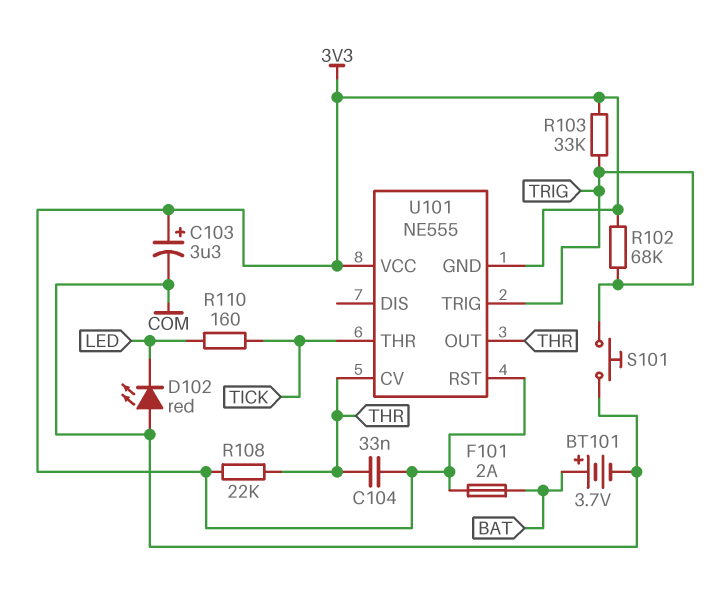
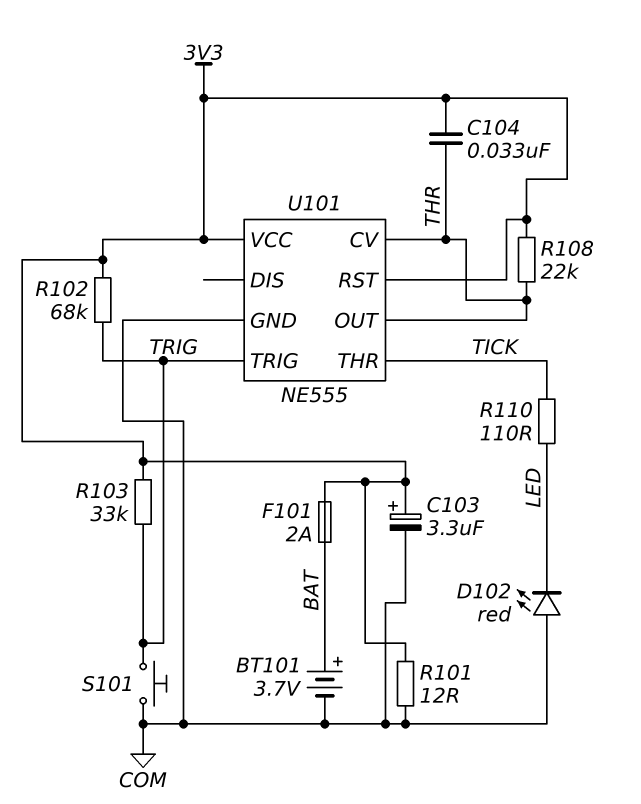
R101: none -> 12 (3V3, COM)
R110: 160 (LED, TICK) -> 110 (LED, TICK)
U101 pin GND: 3V3 -> COM

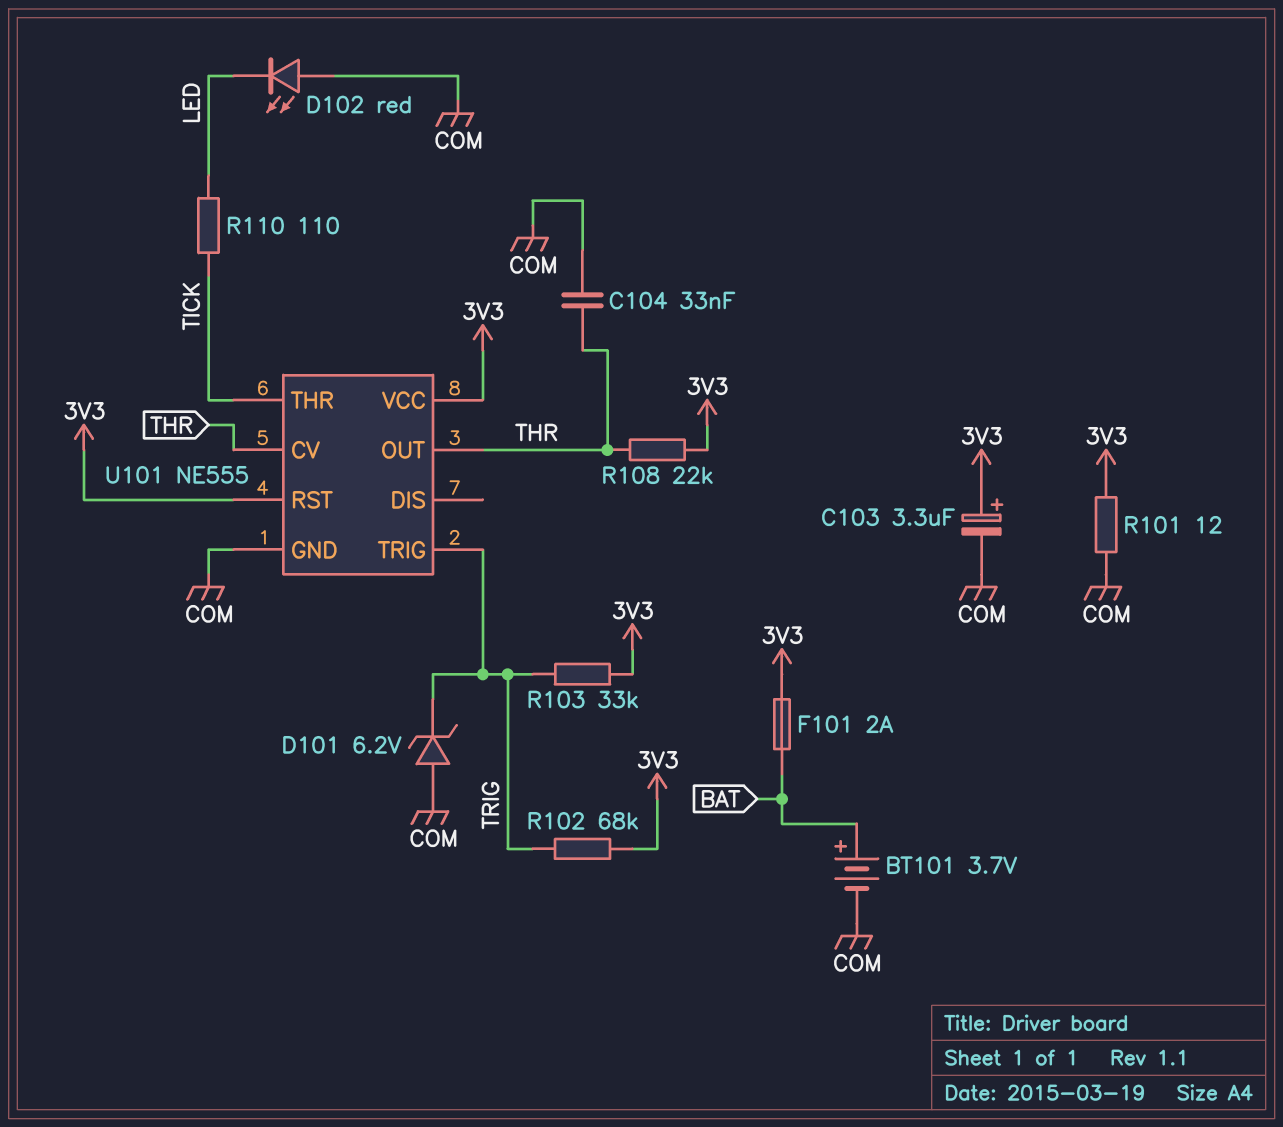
C104: 33nF (3V3, THR) -> 33nF (COM, THR)
D101: none -> zener 6.2V (A COM, K TRIG)
S101: button (COM, TRIG) -> none

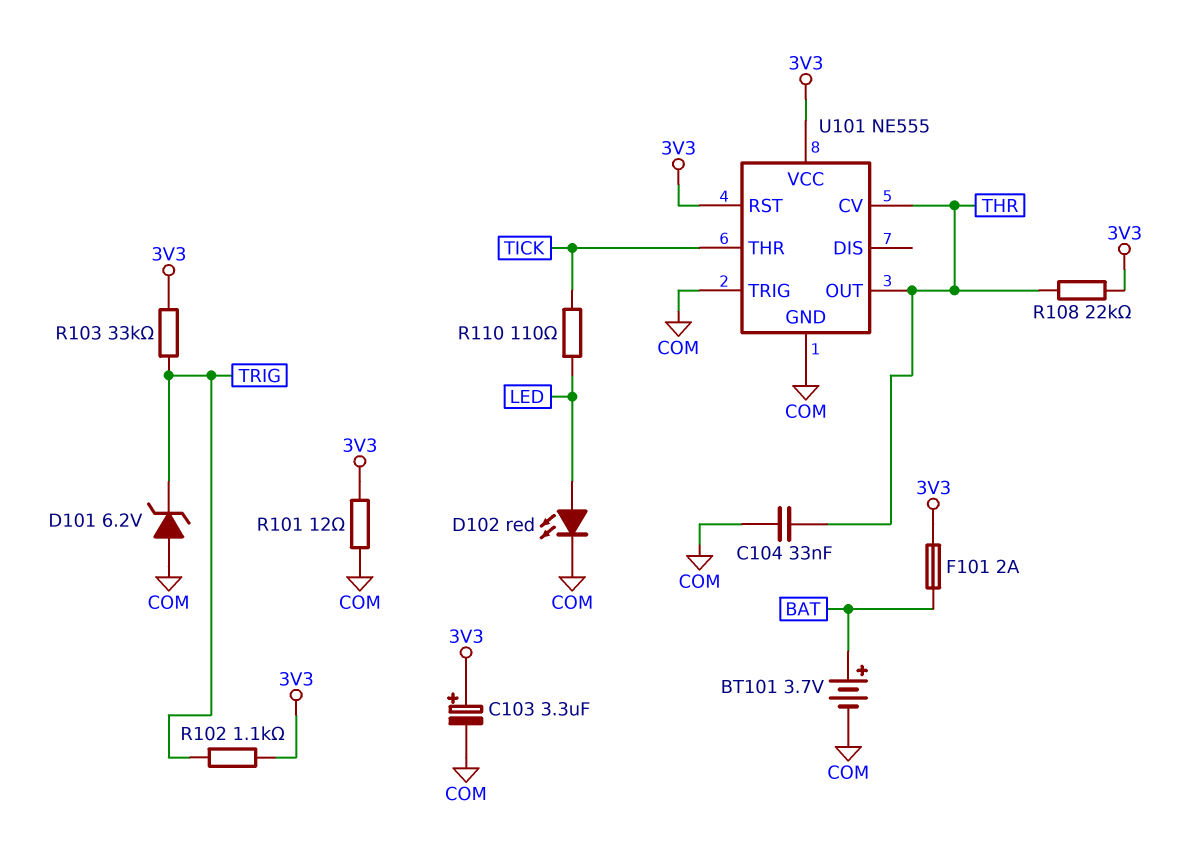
D102: LED red (A COM, K LED) -> LED red (A LED, K COM)
R102: 68k (3V3, TRIG) -> 1.1k (3V3, TRIG)
U101 pin TRIG: TRIG -> COM

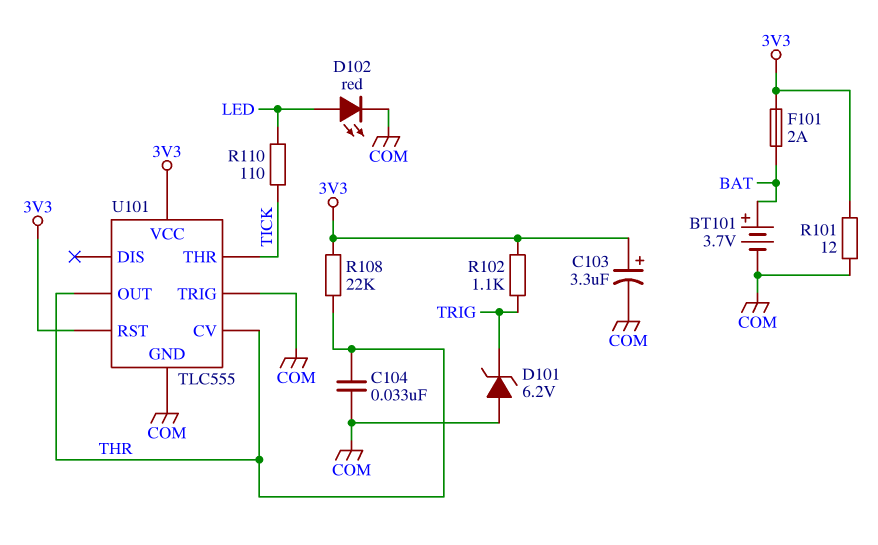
R103: 33k (3V3, TRIG) -> none
U101: NE555 -> TLC555

